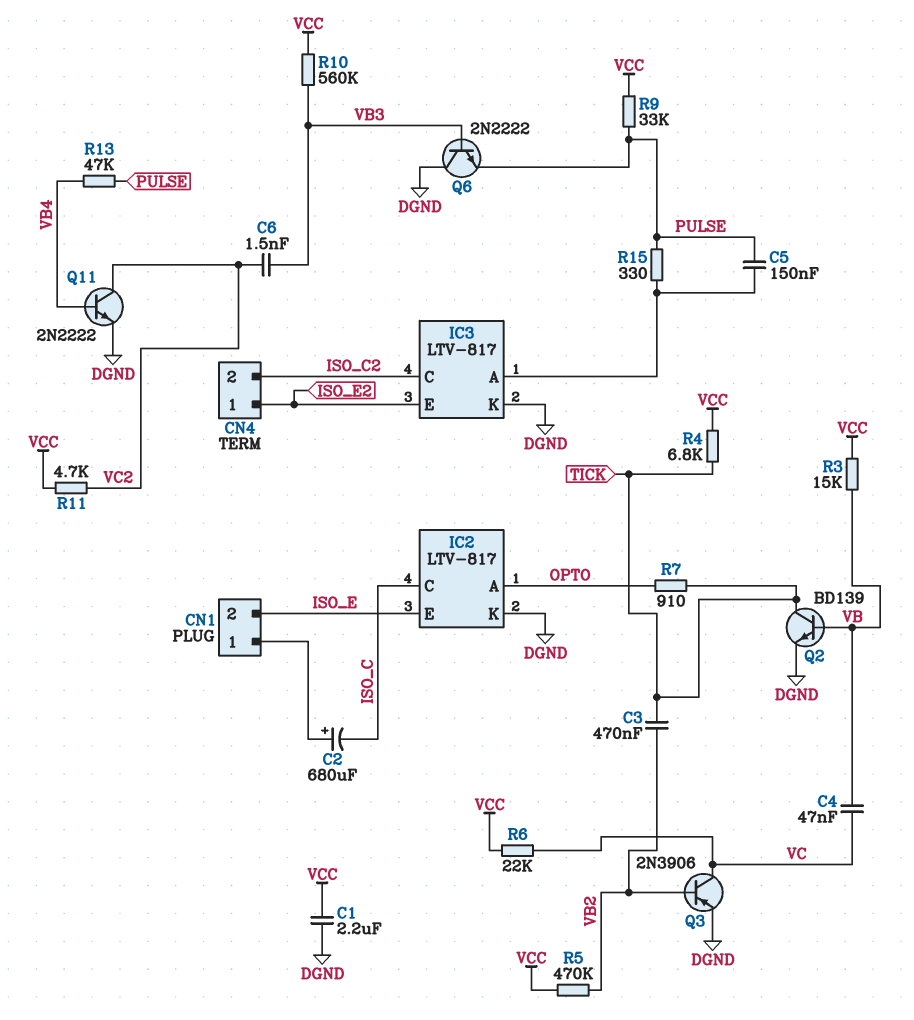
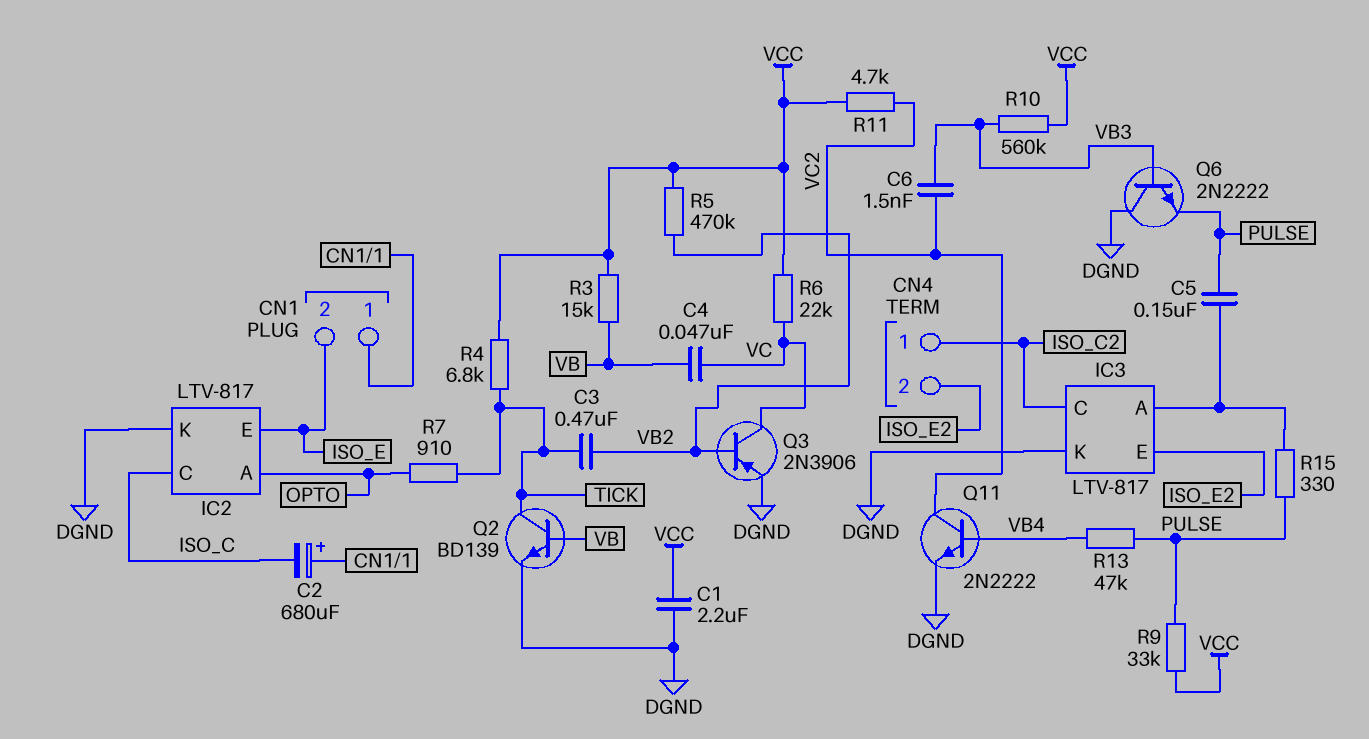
CN4 pin 1: ISO_E2 -> ISO_C2
CN4 pin 2: ISO_C2 -> ISO_E2

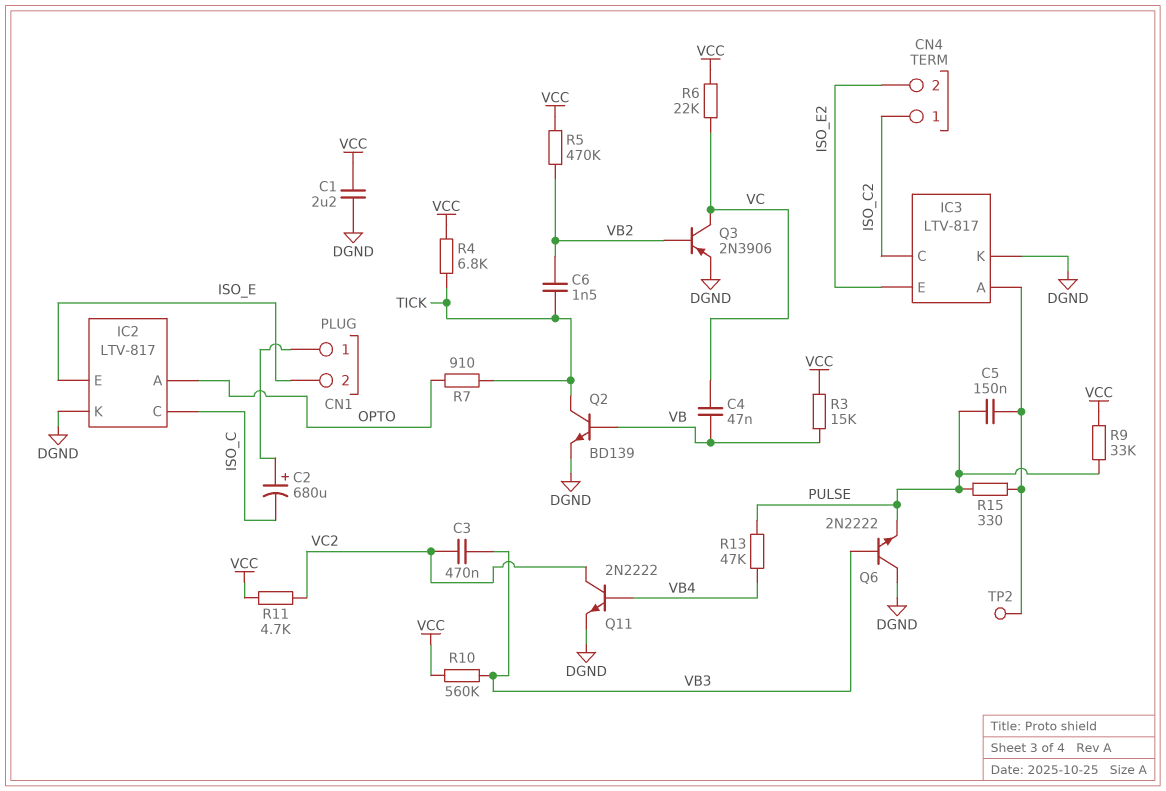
C3: 470nF (TICK, VB2) -> 470nF (VB3, VC2)
C6: 1.5nF (VB3, VC2) -> 1.5nF (TICK, VB2)
TP2: none -> test point (IC3/A)

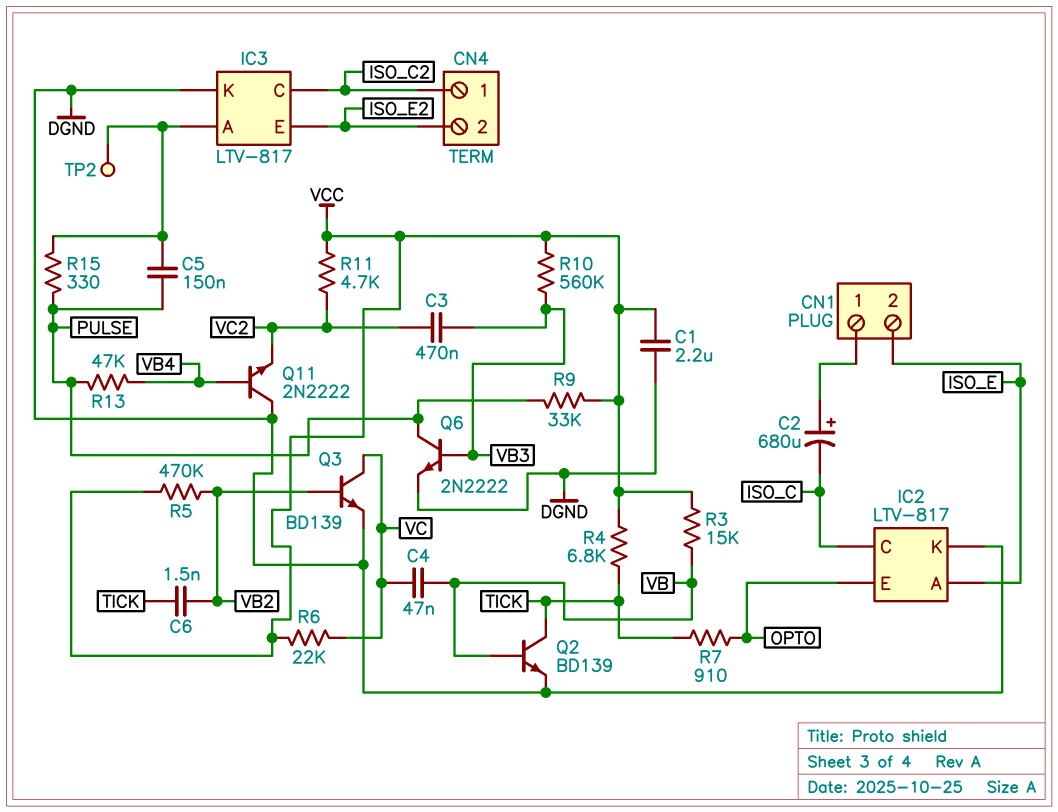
IC2 pin A: OPTO -> ISO_E
IC2 pin E: ISO_E -> OPTO
Q3: PNP 2N3906 (B VB2, C VC, E DGND) -> NPN BD139 (B VB2, C VC, E DGND)
Q6: NPN 2N2222 (B VB3, C DGND, E PULSE) -> NPN 2N2222 (B VB3, C PULSE, E DGND)
Q11: NPN 2N2222 (B VB4, C VC2, E DGND) -> NPN 2N2222 (B VB4, C DGND, E VC2)

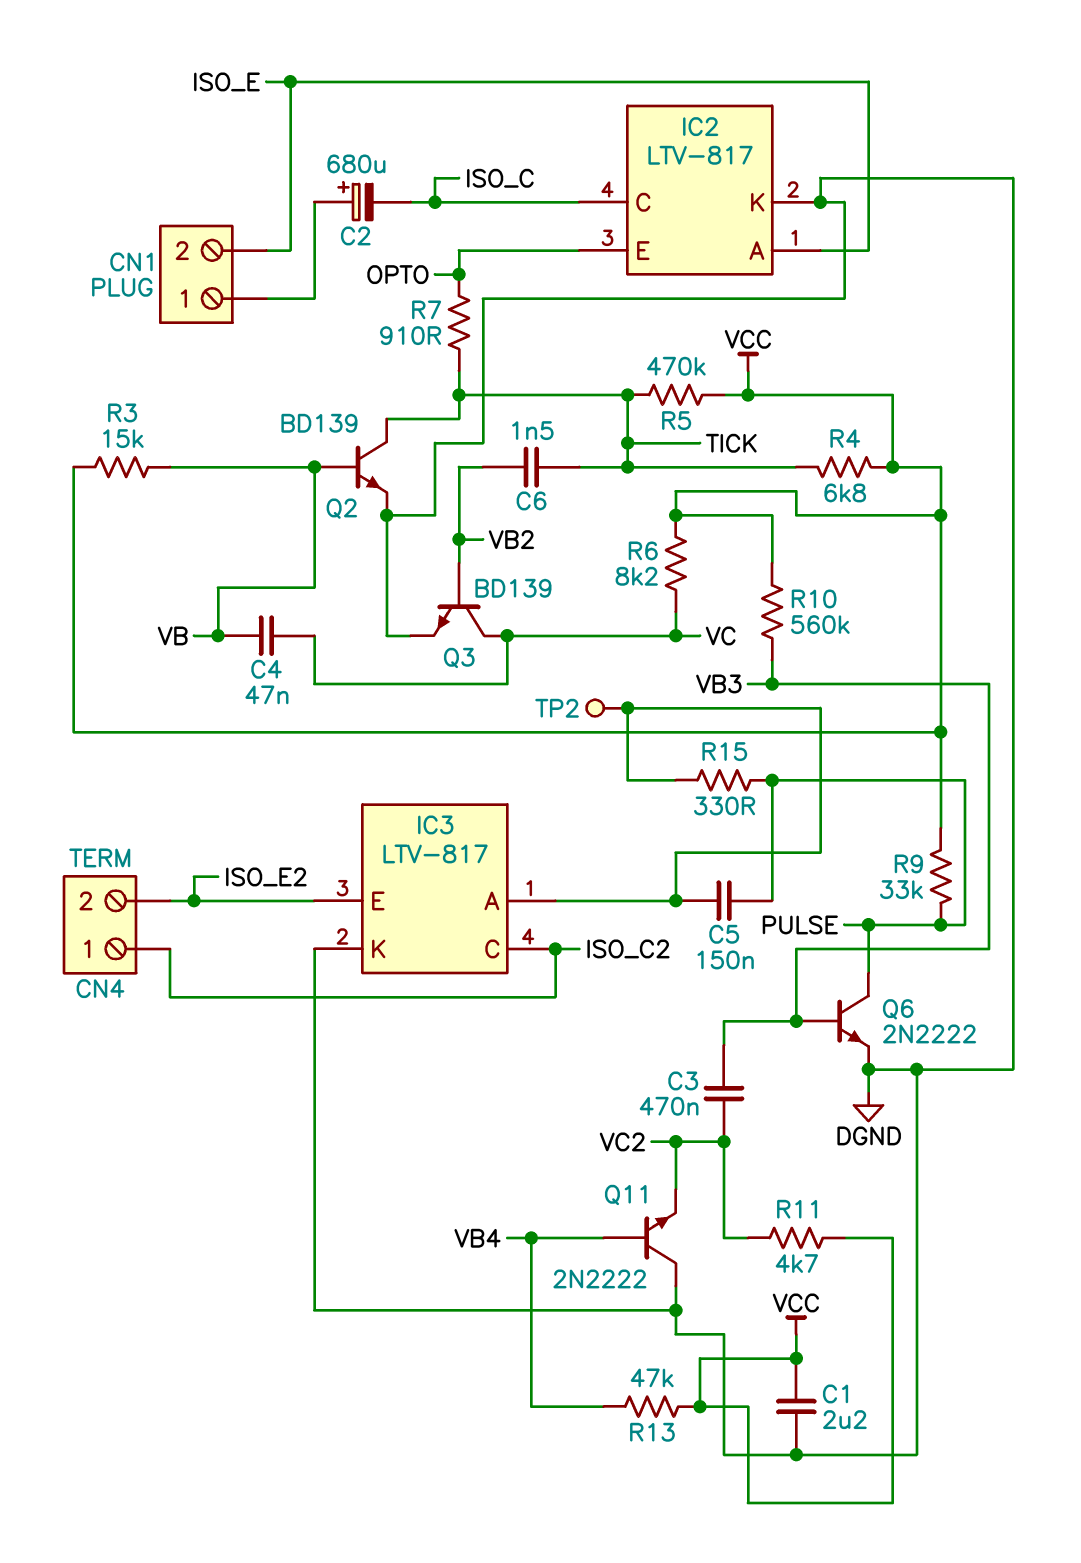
R5: 470k (VB2, VCC) -> 470k (TICK, VCC)
R6: 22k (VC, VCC) -> 8.2k (VC, VCC)
R13: 47k (PULSE, VB4) -> 47k (VB4, VCC)

